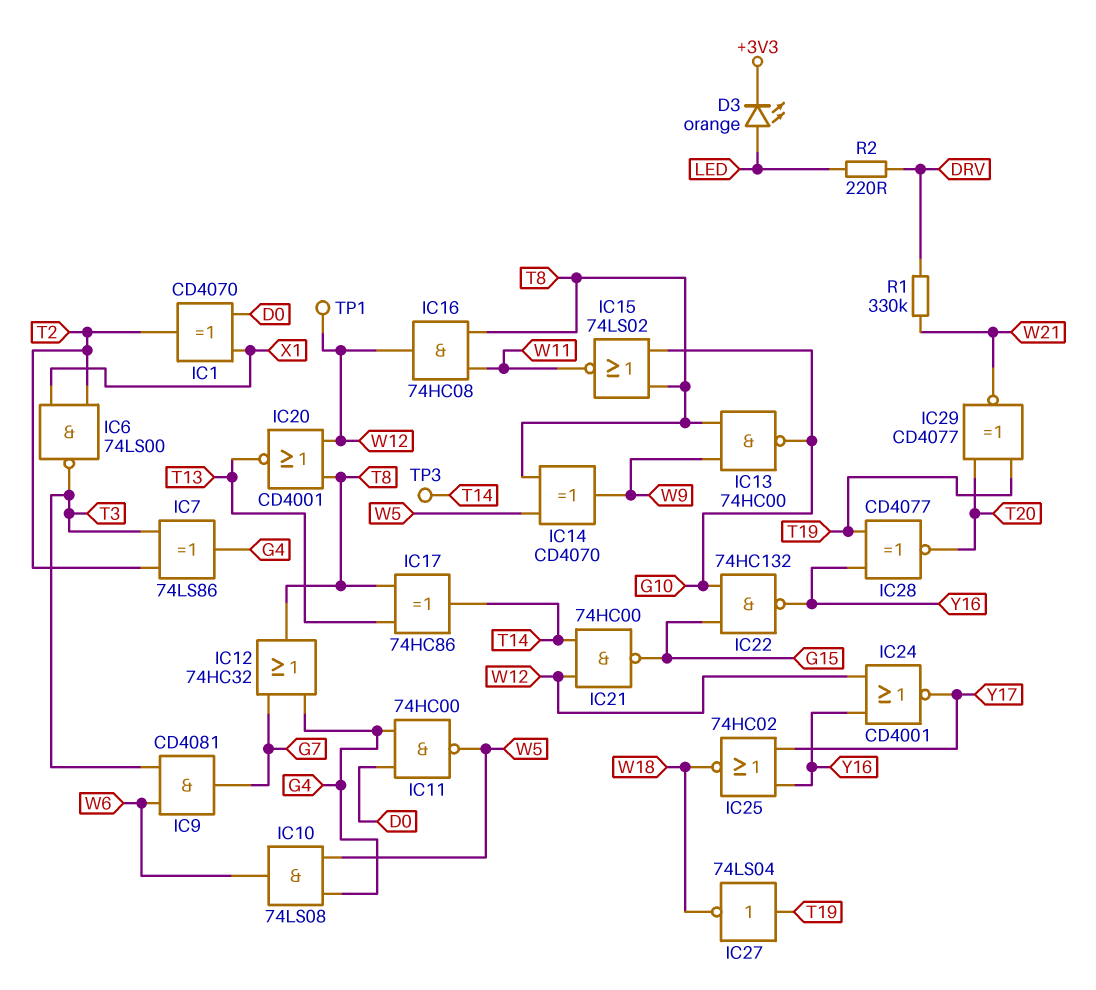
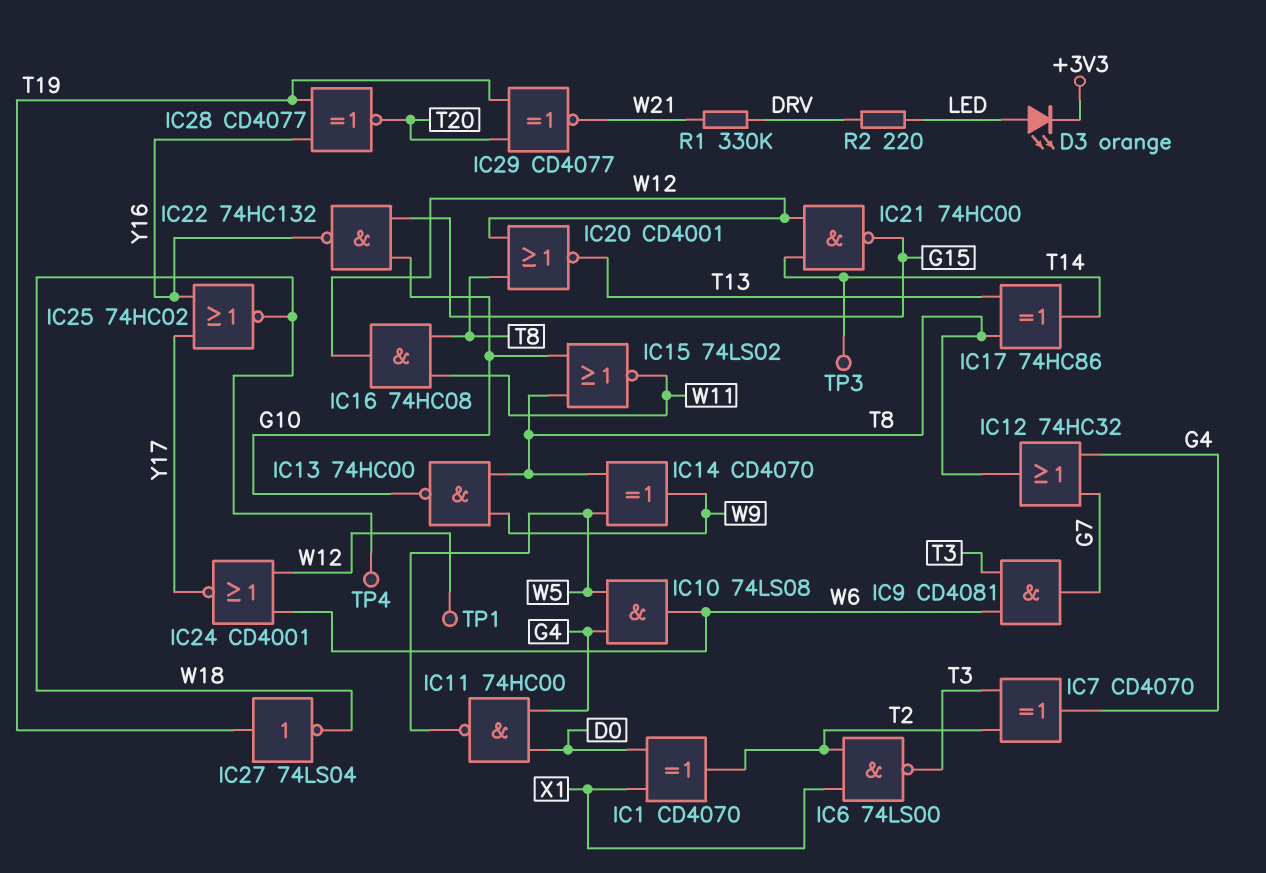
IC7: XOR 74LS86 (in T2, in T3, out G4) -> XOR CD4070 (in T2, in T3, out G4)
IC24: NOR CD4001 (in W12, in Y16, out Y17) -> NOR CD4001 (in W6, in W12, out Y17)
TP4: none -> test point (W18)

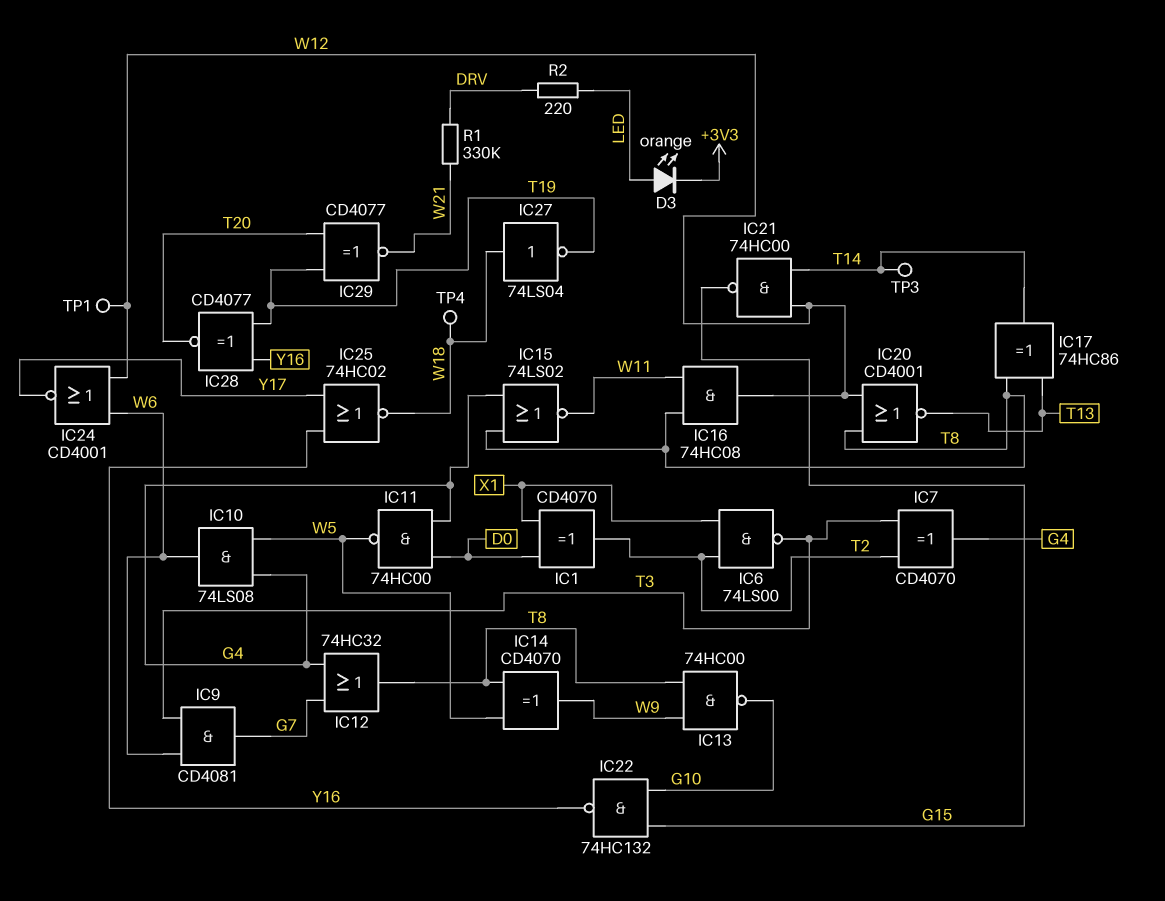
IC15: NOR 74LS02 (in G10, in T8, out W11) -> NOR 74LS02 (in G4, in T8, out W11)
IC27: NOT 74LS04 (in T19, out W18) -> NOT 74LS04 (in W18, out T19)

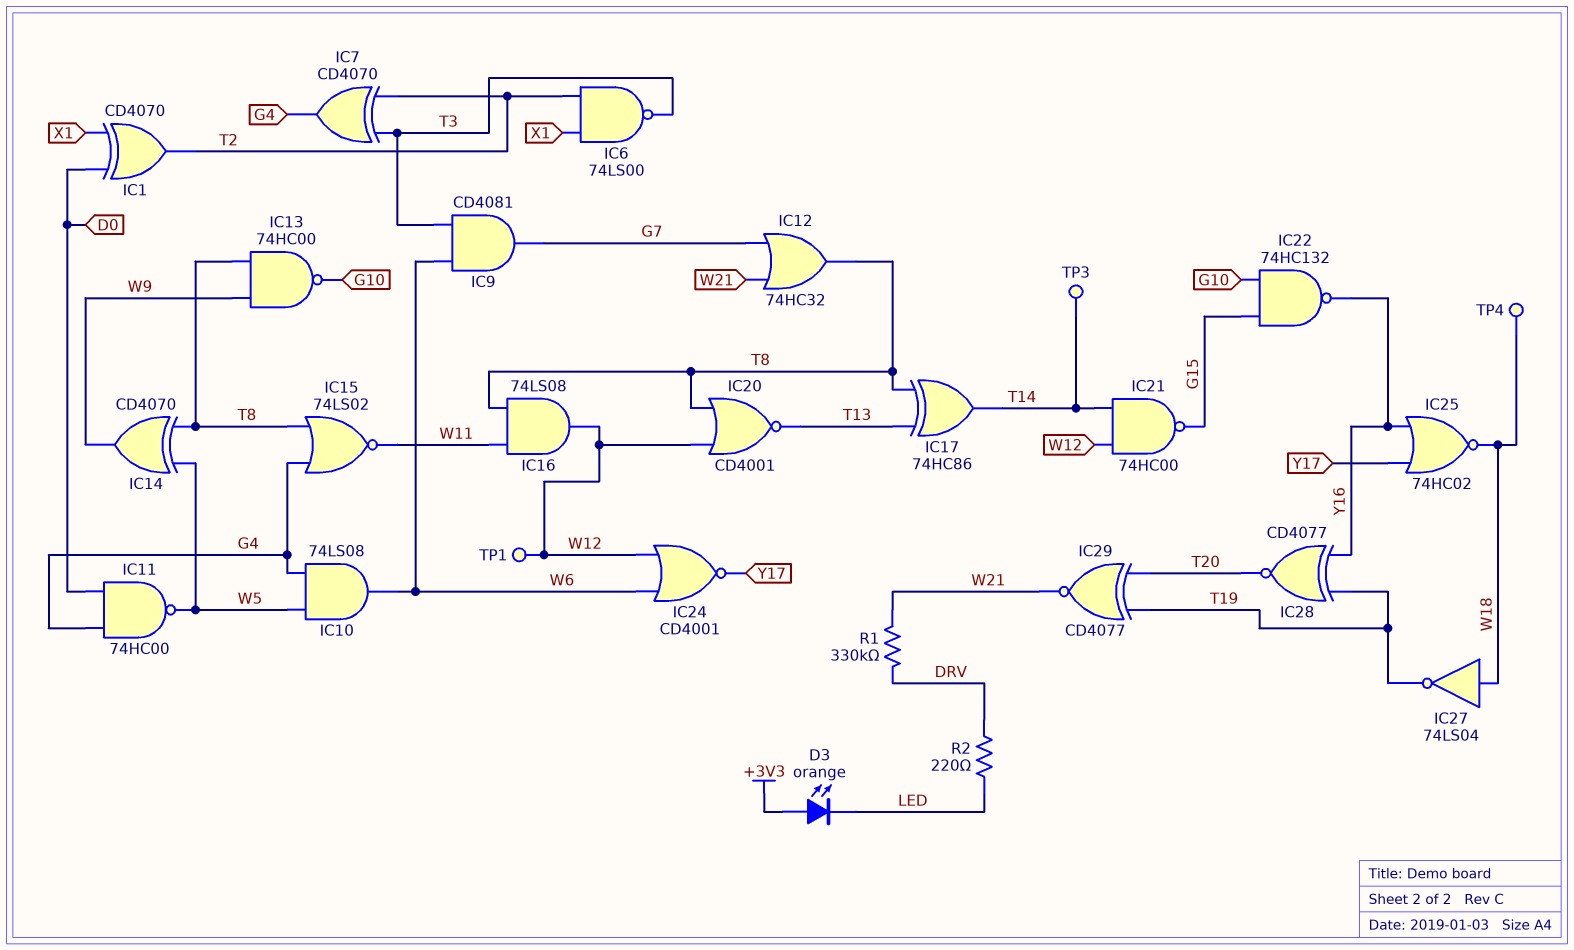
D3: LED orange (A LED, K +3V3) -> LED orange (A +3V3, K LED)
IC12: OR 74HC32 (in G4, in G7, out T8) -> OR 74HC32 (in G7, in W21, out T8)
IC16: AND 74HC08 (in T8, in W11, out W12) -> AND 74LS08 (in T8, in W11, out W12)

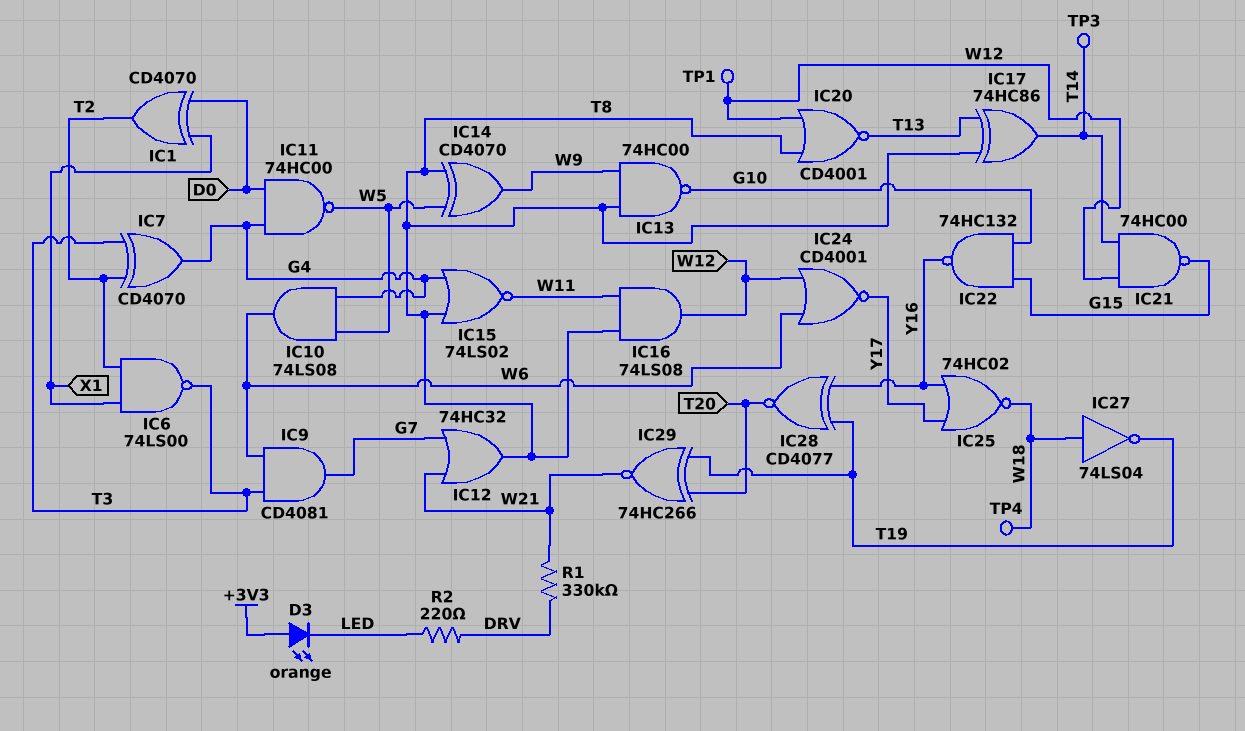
IC29: XNOR CD4077 (in T19, in T20, out W21) -> XNOR 74HC266 (in T19, in T20, out W21)

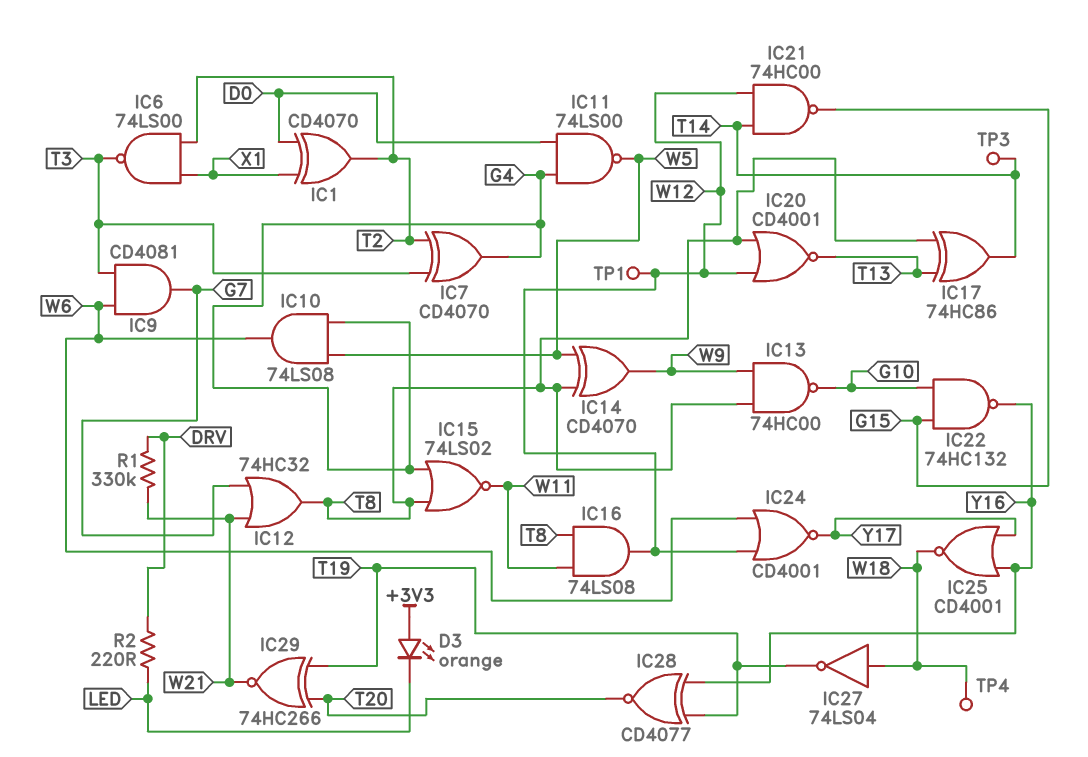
IC11: NAND 74HC00 (in D0, in G4, out W5) -> NAND 74LS00 (in D0, in G4, out W5)
IC25: NOR 74HC02 (in Y16, in Y17, out W18) -> NOR CD4001 (in Y16, in Y17, out W18)

